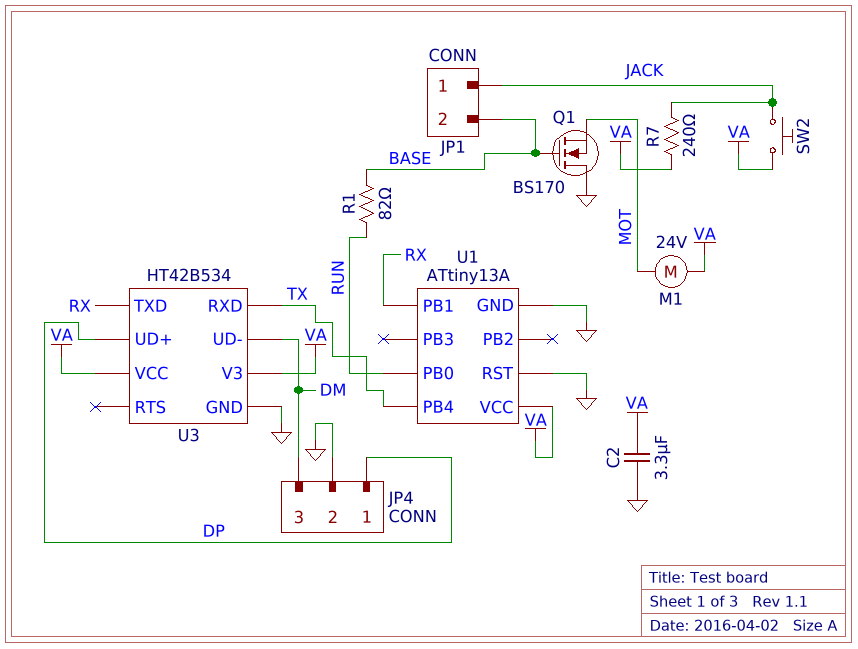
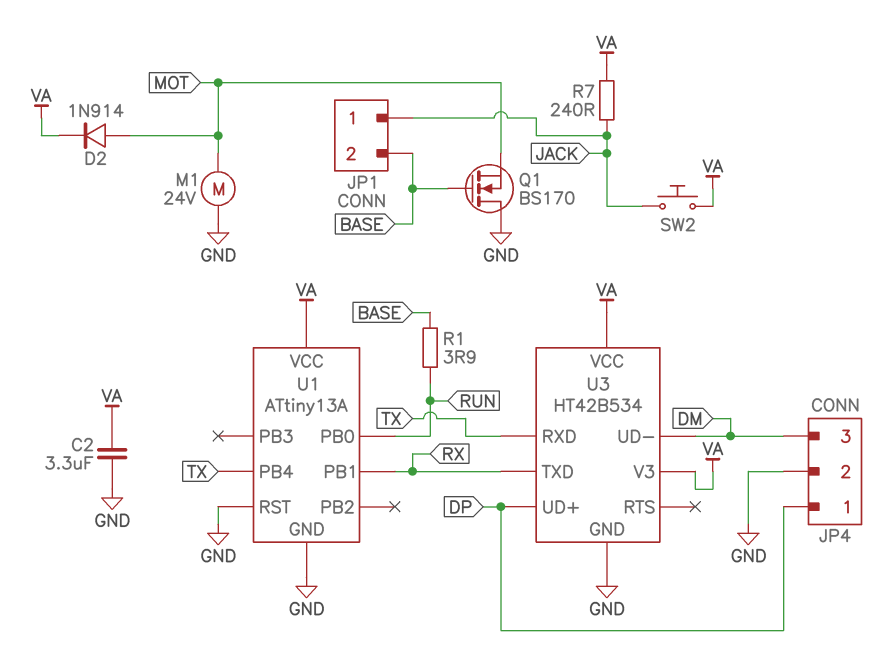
D2: none -> diode 1N914 (A MOT, K VA)
M1: motor 24V (MOT, VA) -> motor 24V (GND, MOT)
R1: 82 (BASE, RUN) -> 3.9 (BASE, RUN)

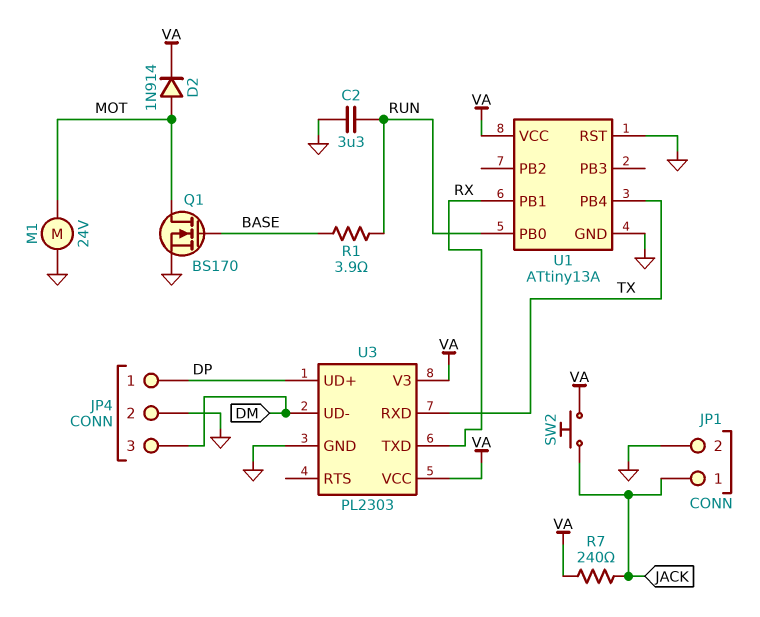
C2: 3.3uF (GND, VA) -> 3.3uF (GND, RUN)
JP1 pin 2: BASE -> GND
Q1: NMOS BS170 (G BASE, D GND, S MOT) -> NMOS BS170 (G BASE, D MOT, S GND)
U3: HT42B534 -> PL2303

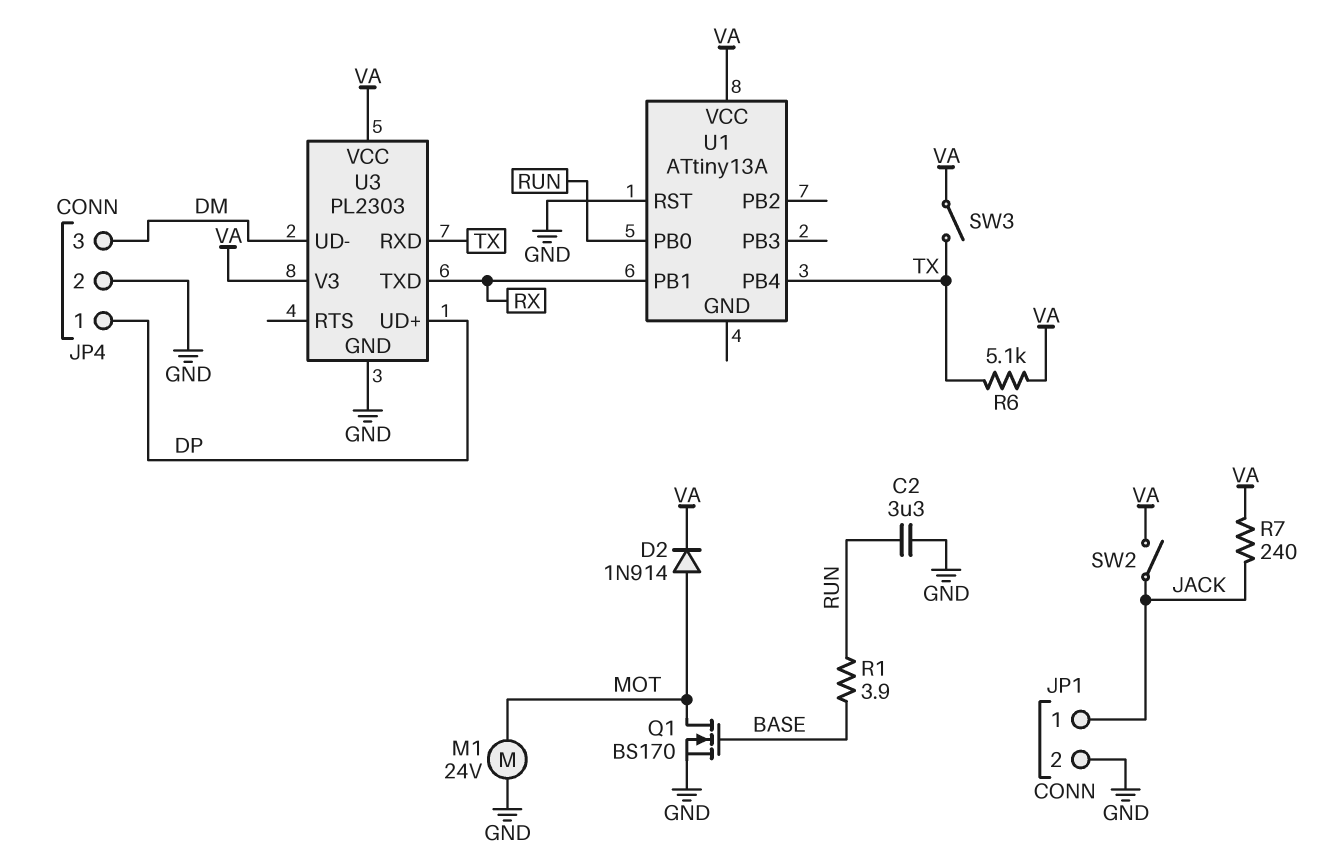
R6: none -> 5.1k (TX, VA)
SW2: button (JACK, VA) -> switch (JACK, VA)
SW3: none -> switch (TX, VA)
U1 pin GND: GND -> none

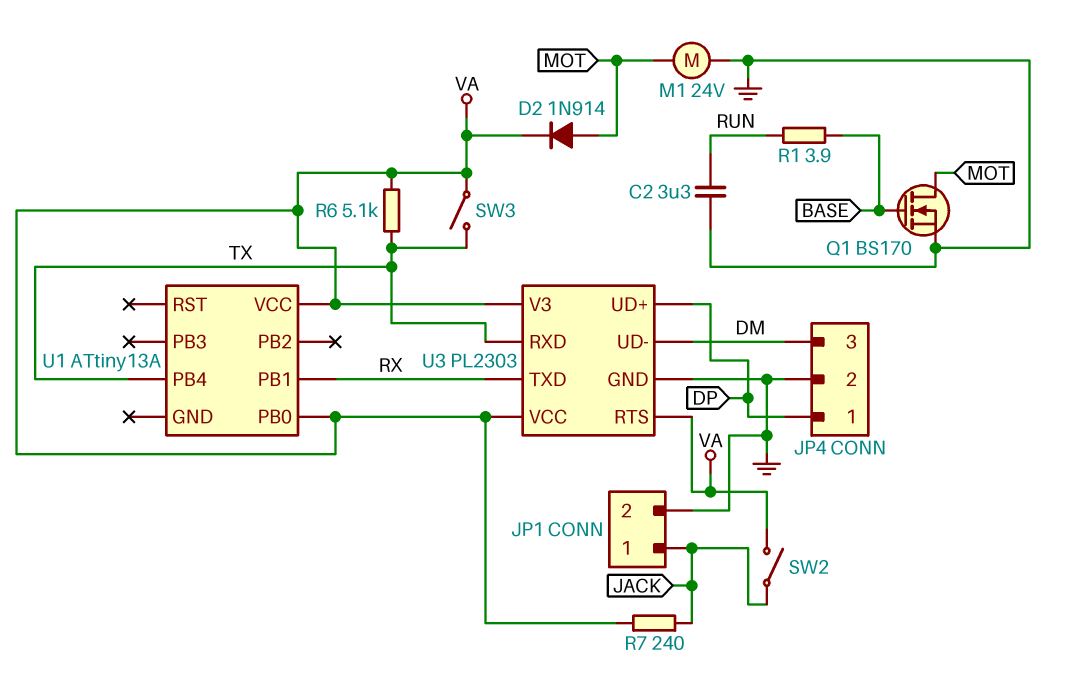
U1 pin PB0: RUN -> VA
U1 pin RST: GND -> none
U3 pin RTS: none -> VA

